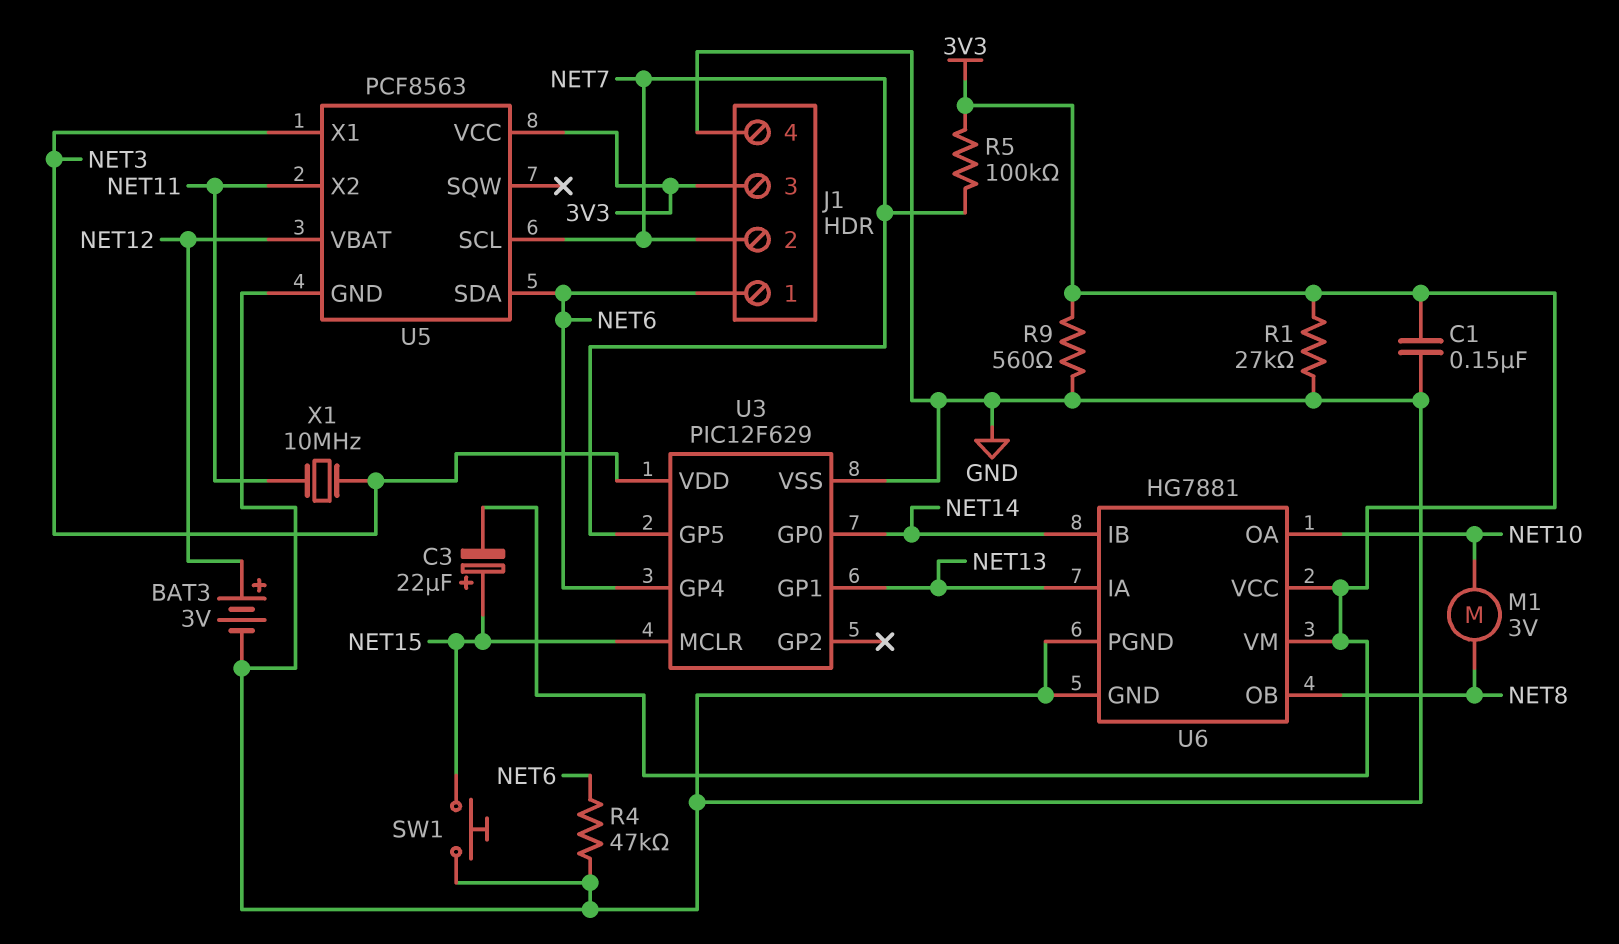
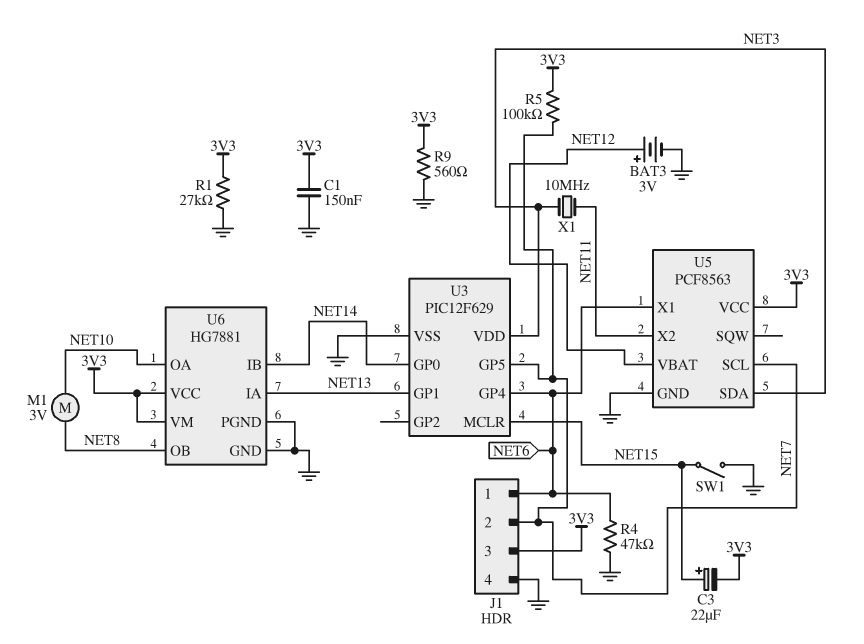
SW1: button (GND, NET15) -> switch (GND, NET15)
U5 pin SDA: NET6 -> NET3
U5 pin X1: NET3 -> NET6

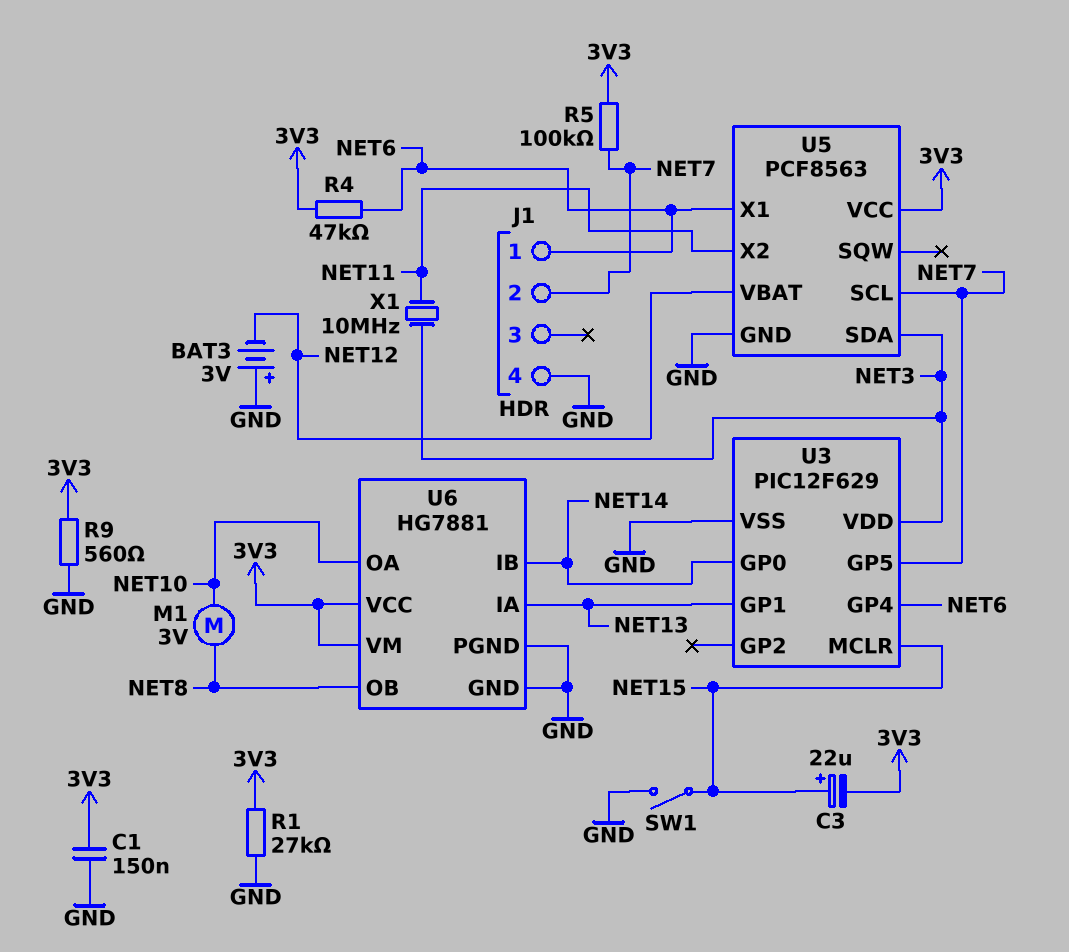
BAT3: 3V (plus NET12, minus GND) -> 3V (plus GND, minus NET12)
J1 pin 3: 3V3 -> none
R4: 47k (GND, NET6) -> 47k (3V3, NET6)

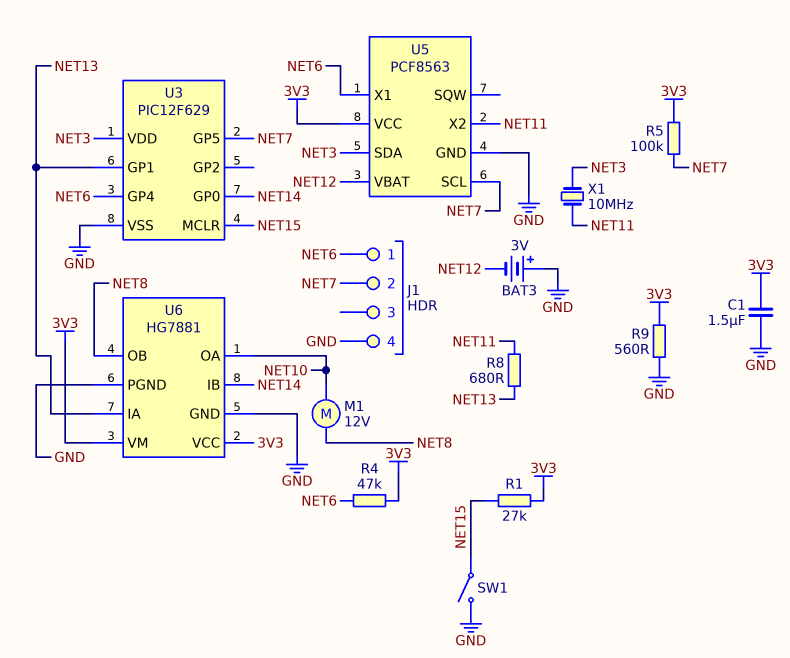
C1: 150nF (3V3, GND) -> 1.5uF (3V3, GND)
C3: 22uF (plus NET15, minus 3V3) -> none
M1: motor 3V (NET8, NET10) -> motor 12V (NET8, NET10)
R1: 27k (3V3, GND) -> 27k (3V3, NET15)
R8: none -> 680 (NET11, NET13)

